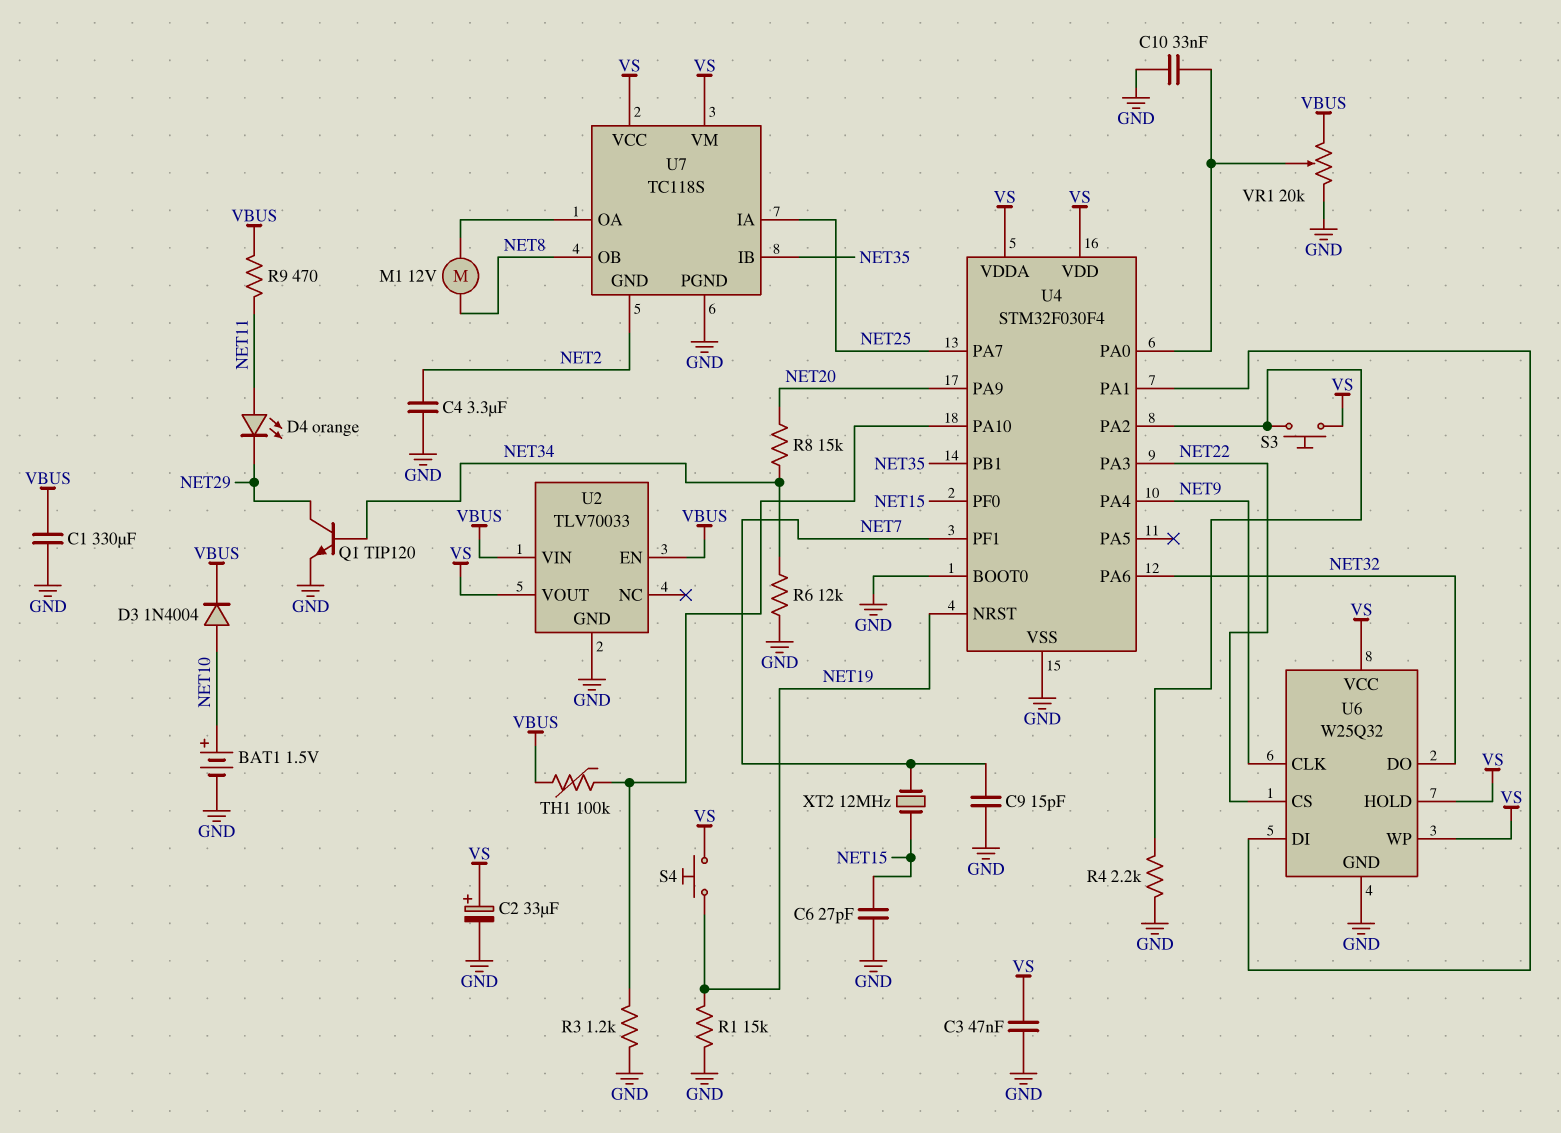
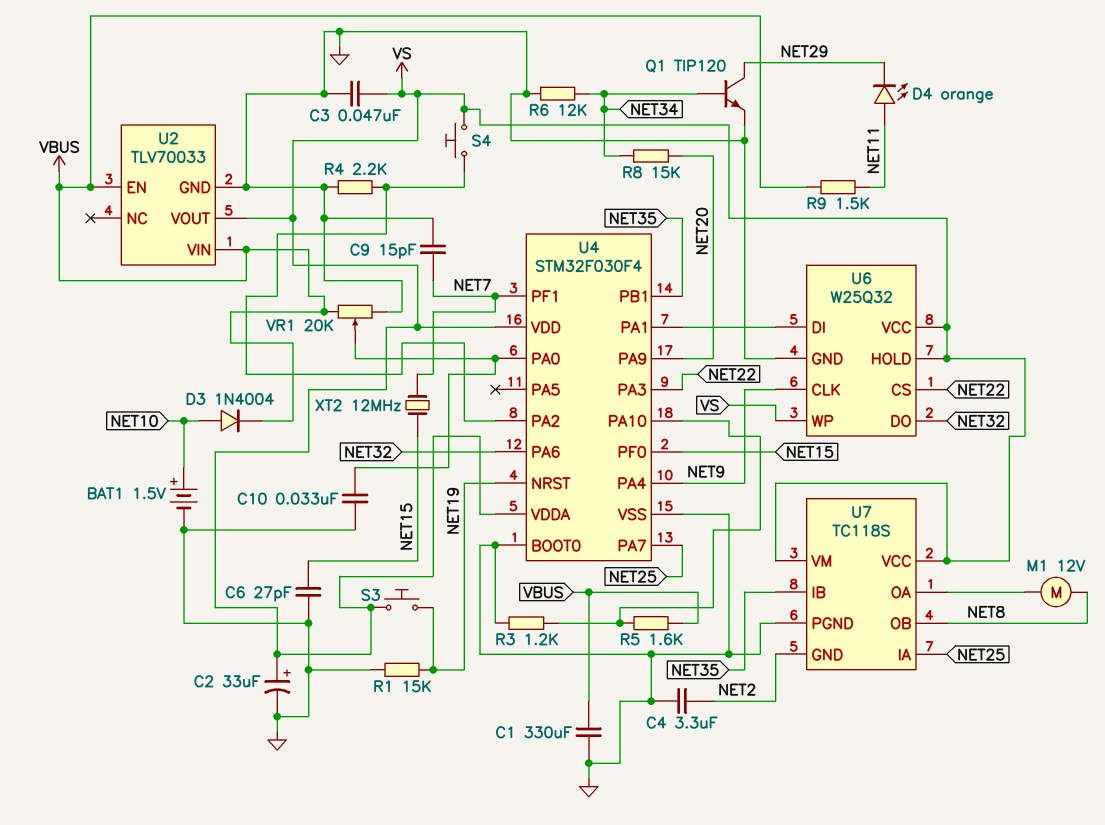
R5: none -> 1.6k (U4/PA10, VBUS)
R9: 470 (NET11, VBUS) -> 1.5k (NET11, VBUS)
S3: button (U4/PA2, VS) -> button (NET19, VS)
S4: button (NET19, VS) -> button (U4/PA2, VS)
TH1: 100k (U4/PA10, VBUS) -> none

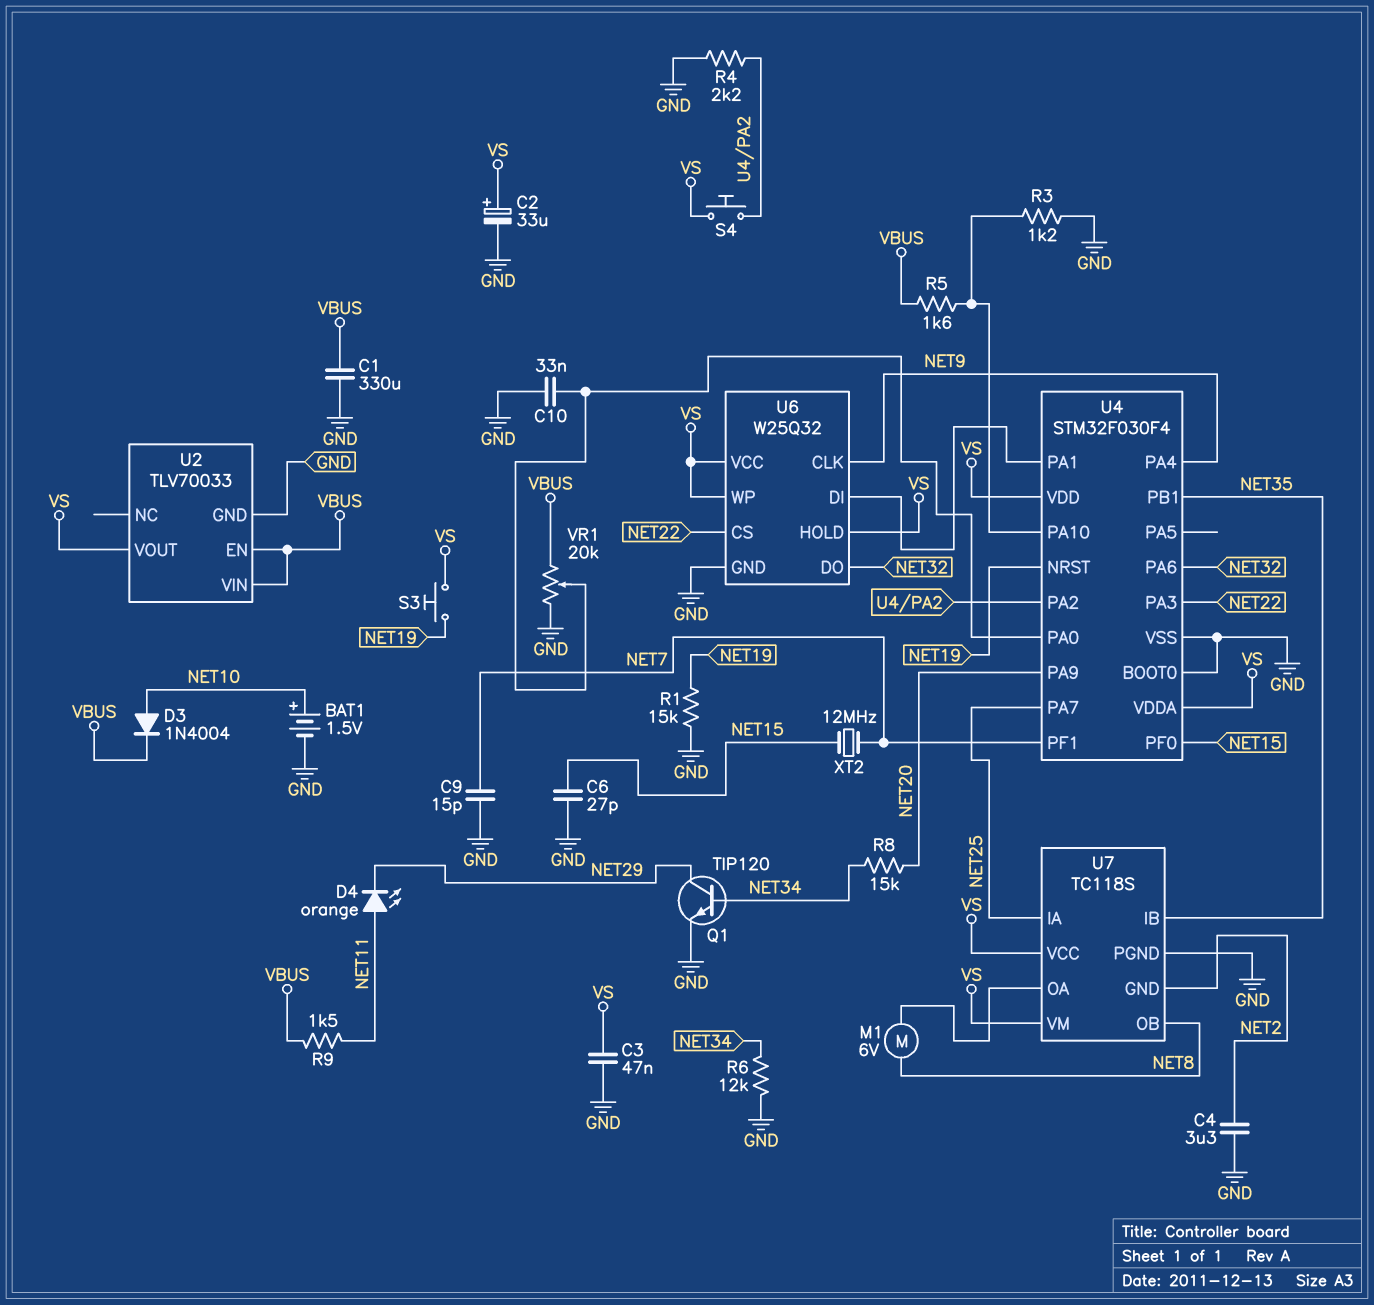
M1: motor 12V (NET8, U7/OA) -> motor 6V (NET8, U7/OA)

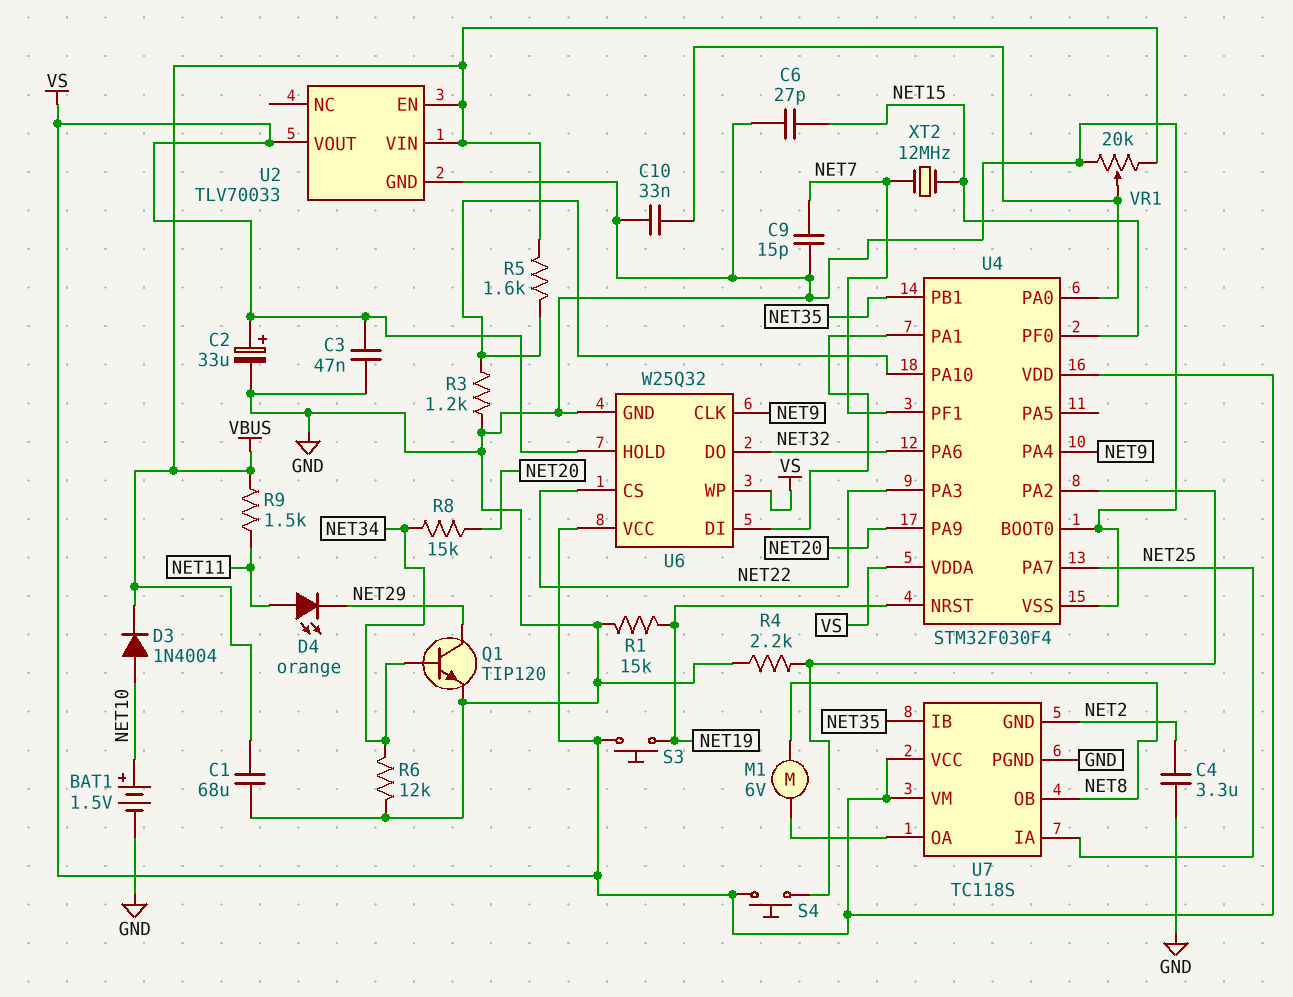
C1: 330uF (GND, VBUS) -> 68uF (GND, VBUS)

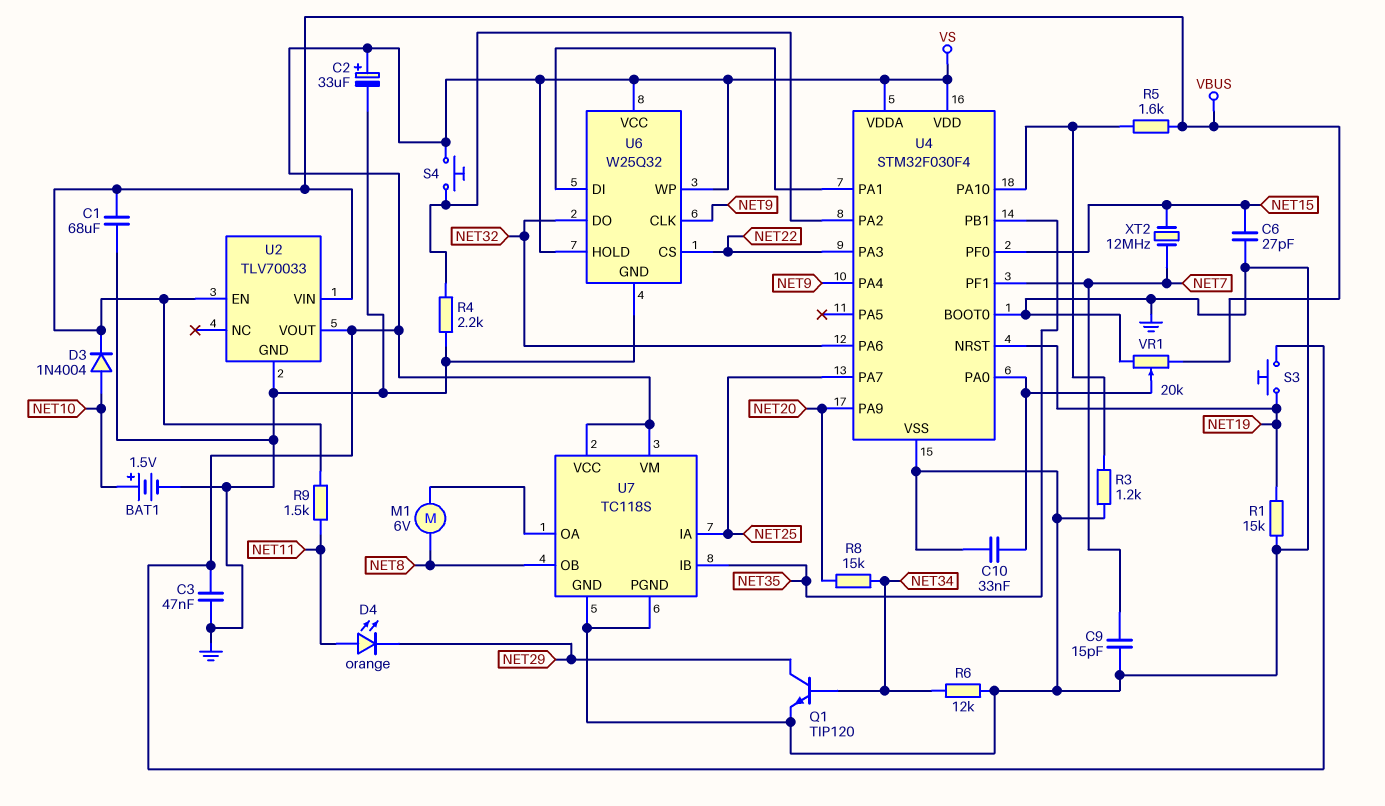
C4: 3.3uF (GND, NET2) -> none
U7 pin GND: NET2 -> GND

